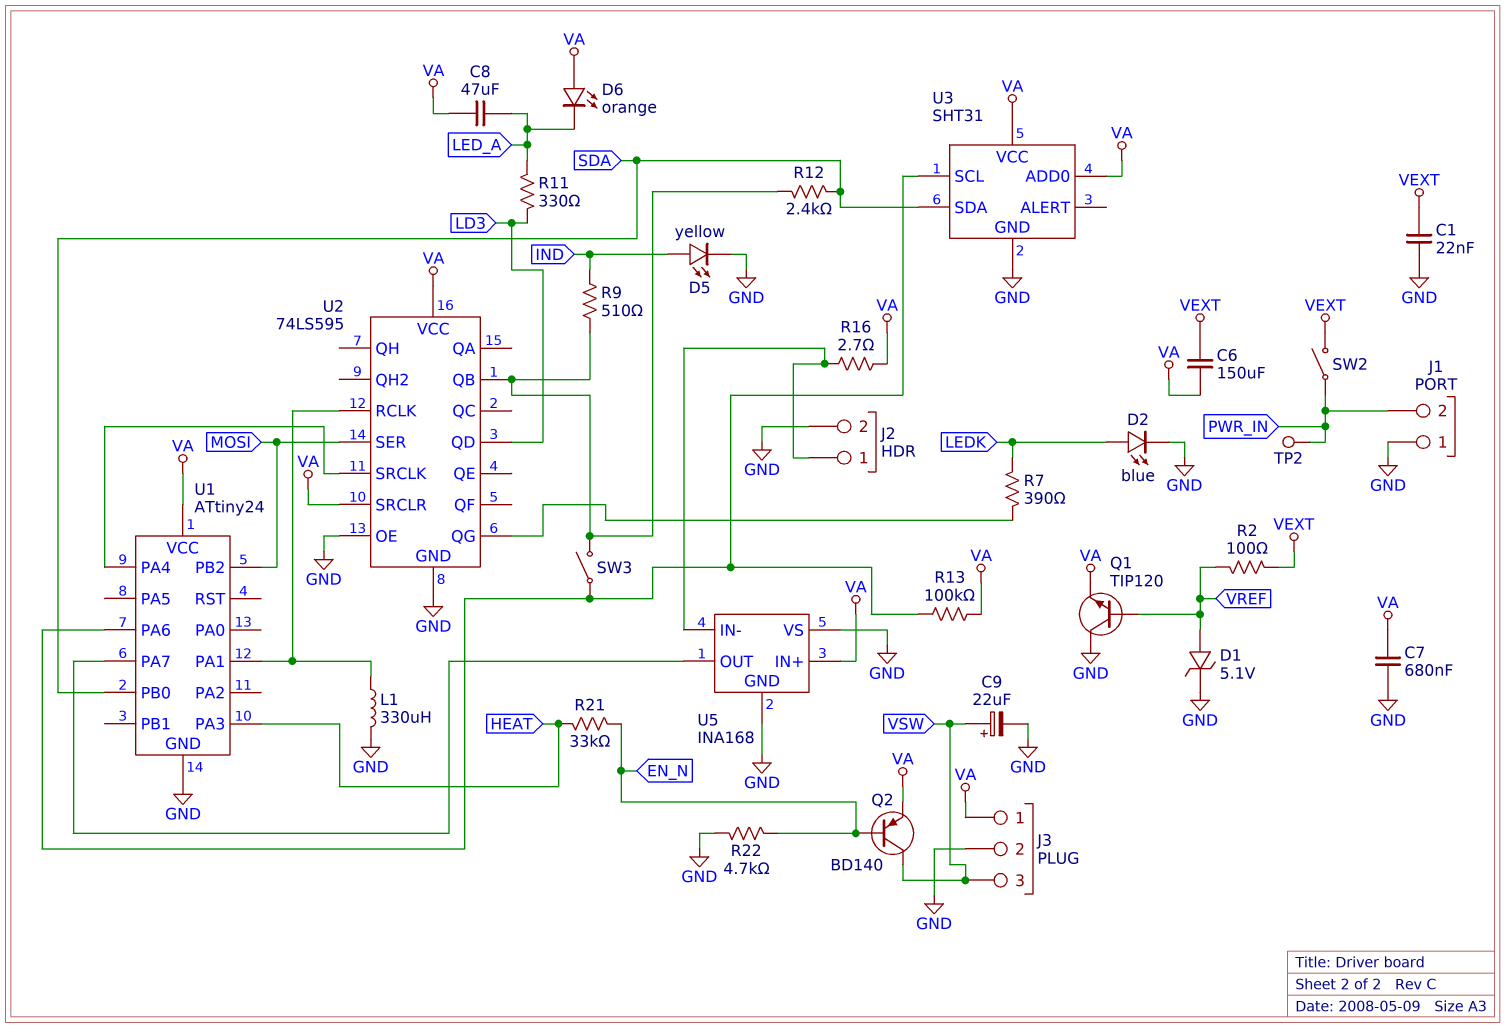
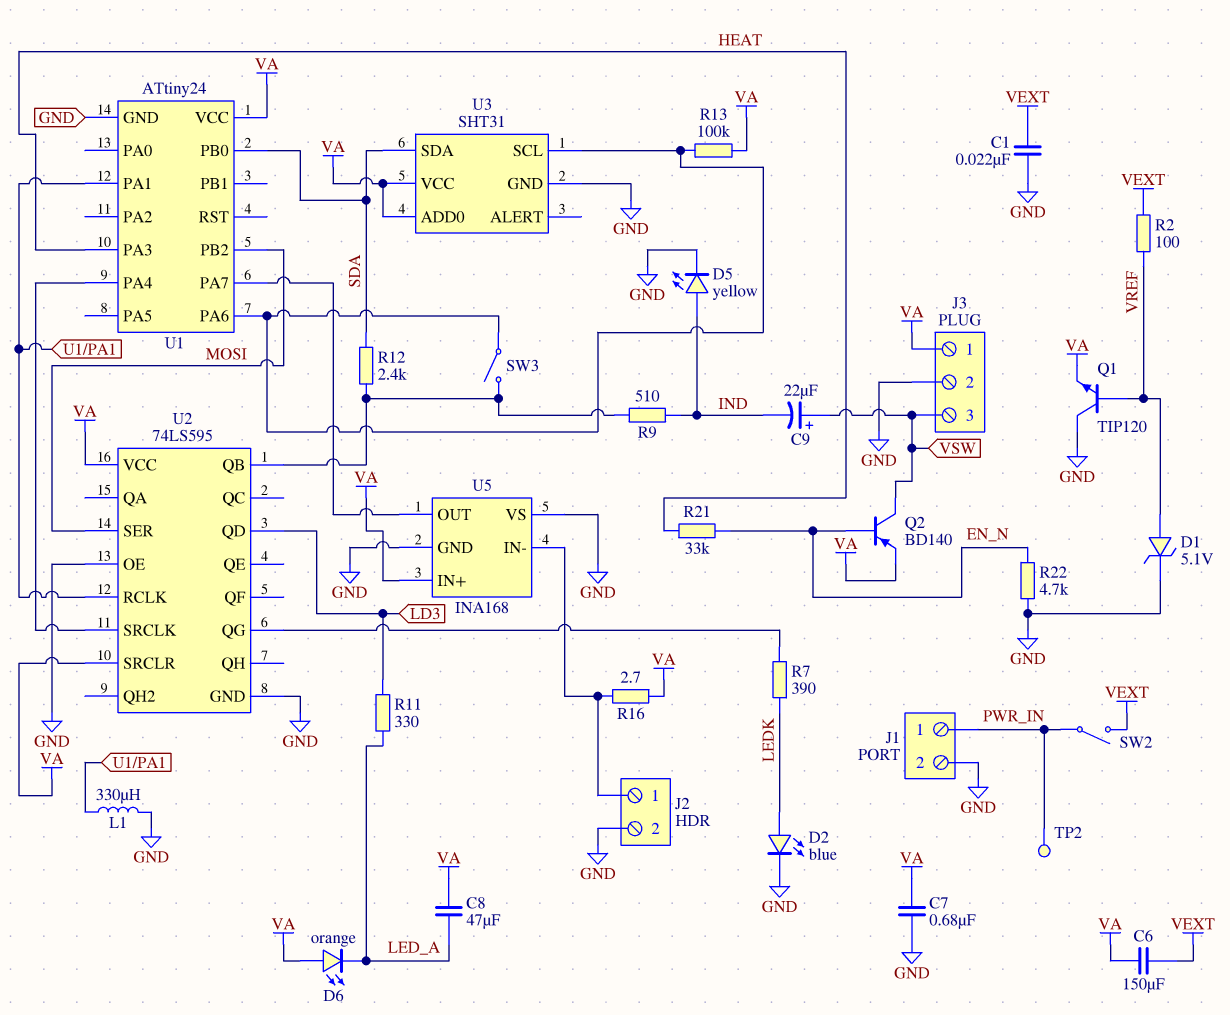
C9: 22uF (plus VSW, minus GND) -> 22uF (plus VSW, minus IND)
J1 pin 1: GND -> PWR_IN
J1 pin 2: PWR_IN -> GND

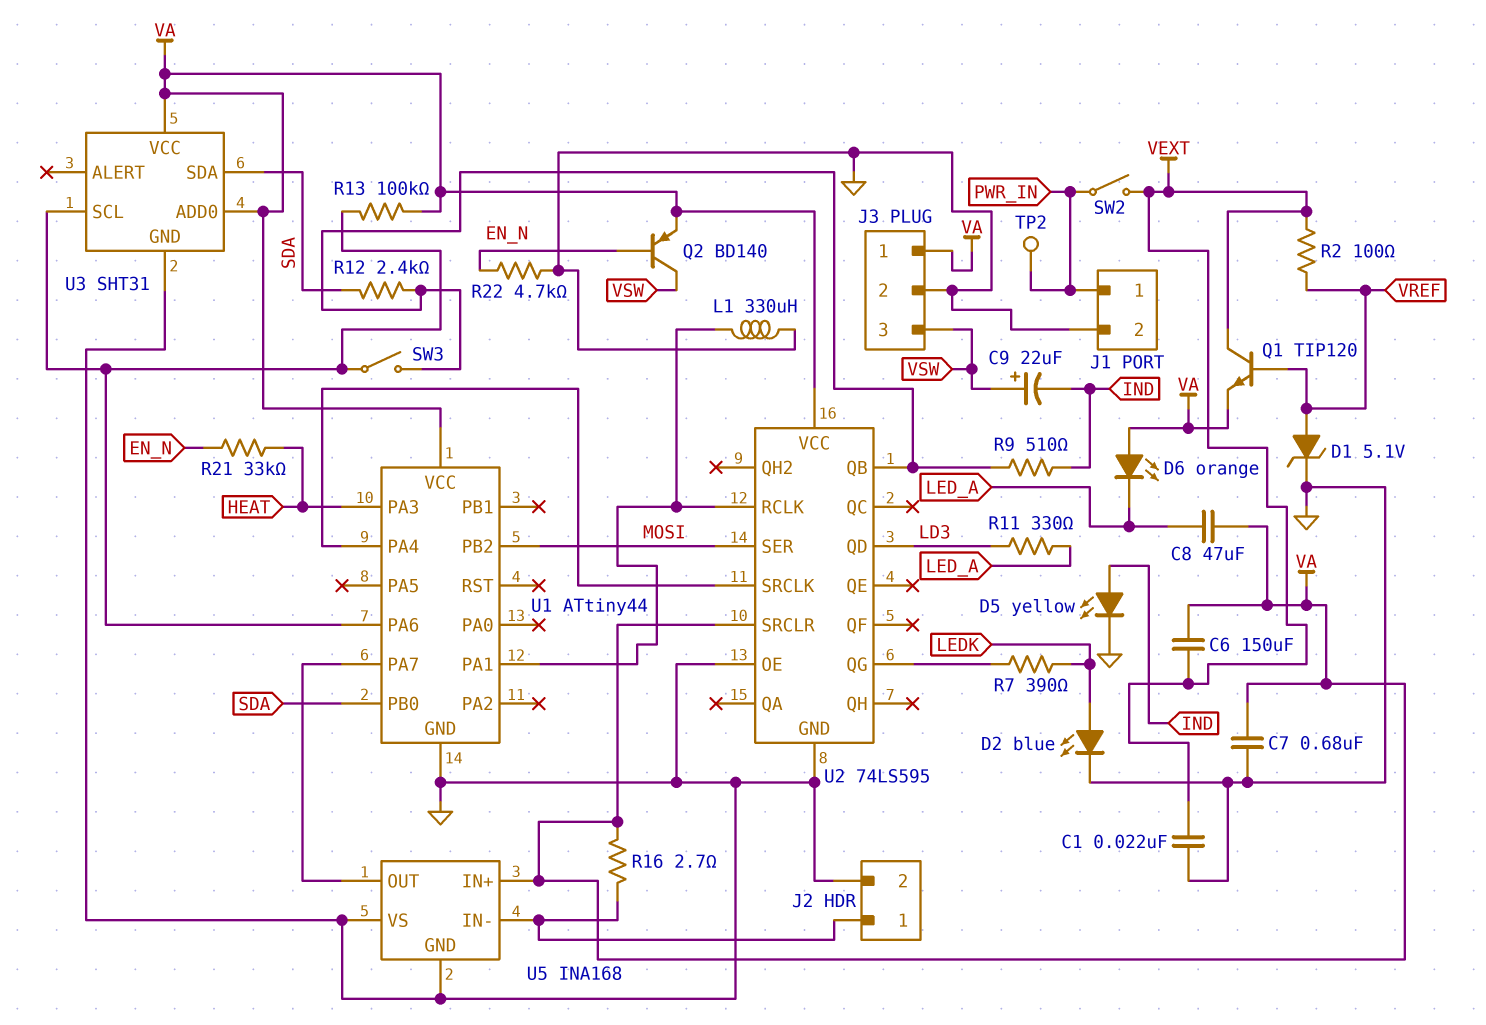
Q1: NPN TIP120 (B VREF, C GND, E VA) -> NPN TIP120 (B VREF, C VEXT, E VA)
U1: ATtiny24 -> ATtiny44

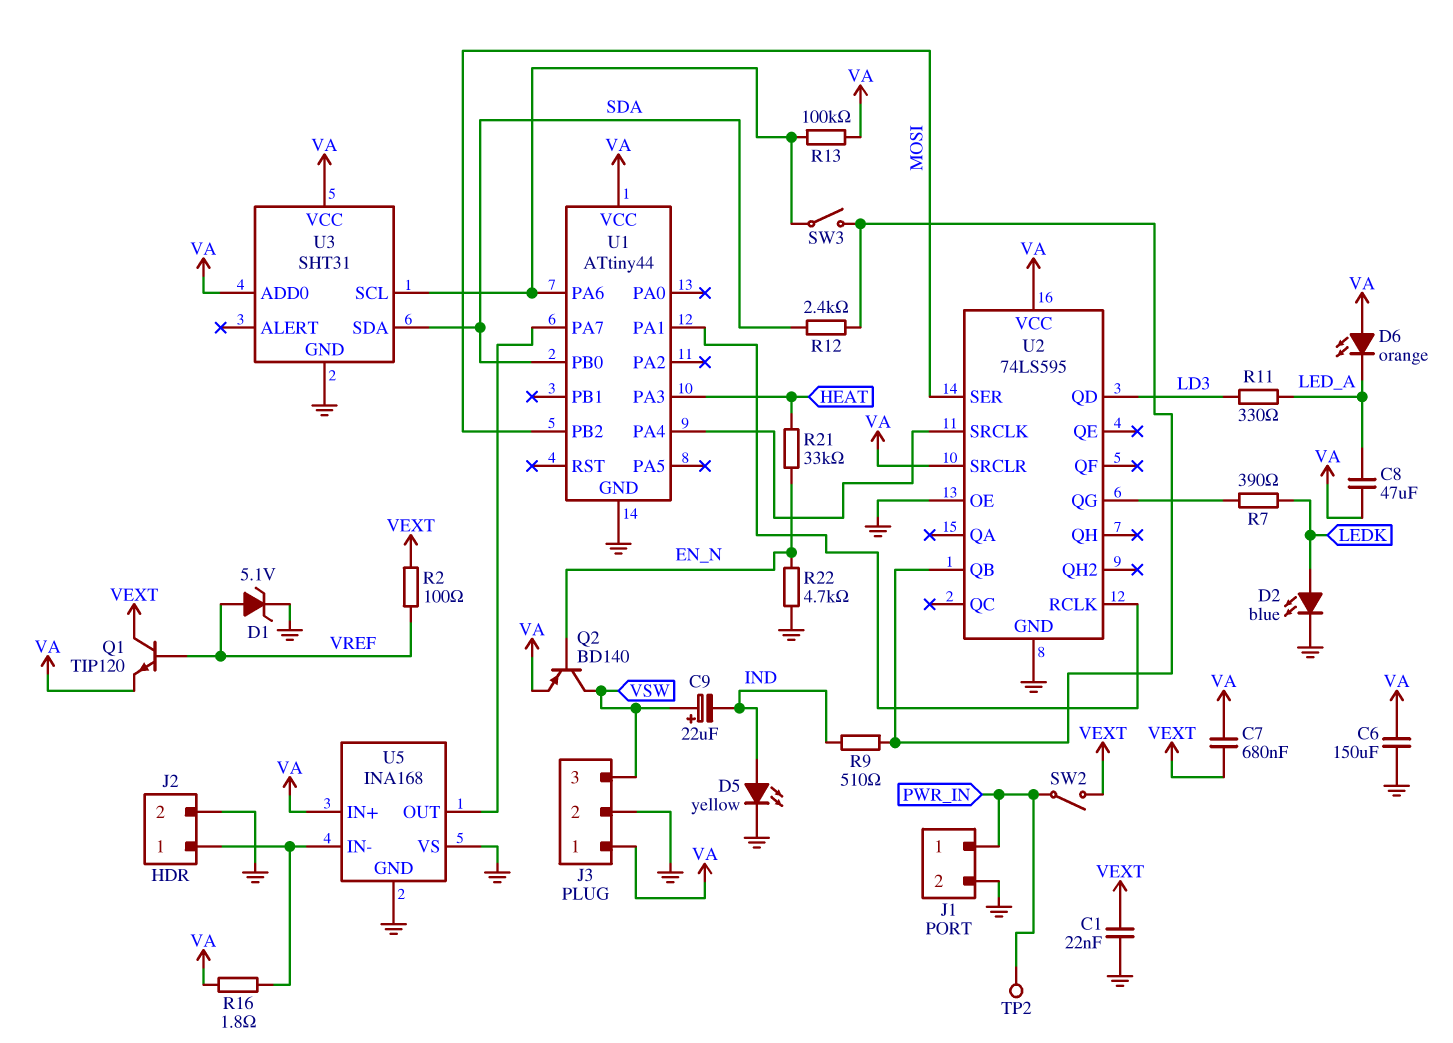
C6: 150uF (VA, VEXT) -> 150uF (GND, VA)
C7: 680nF (GND, VA) -> 680nF (VA, VEXT)
L1: 330uH (GND, U1/PA1) -> none
R16: 2.7 (J2/1, VA) -> 1.8 (J2/1, VA)

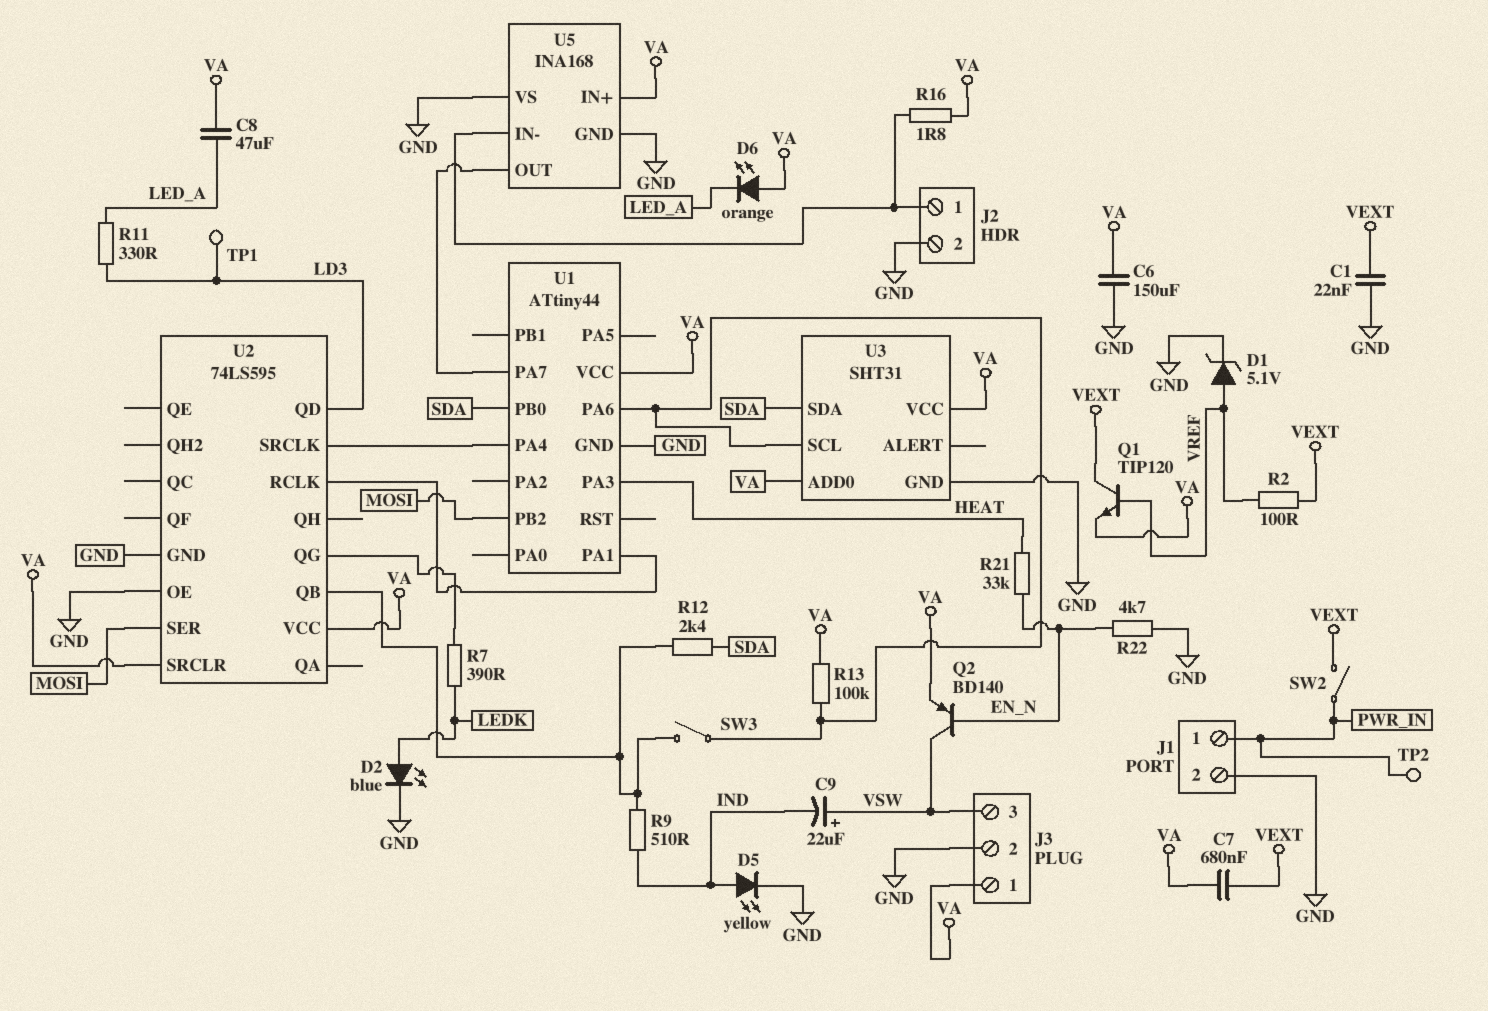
TP1: none -> test point (LD3)

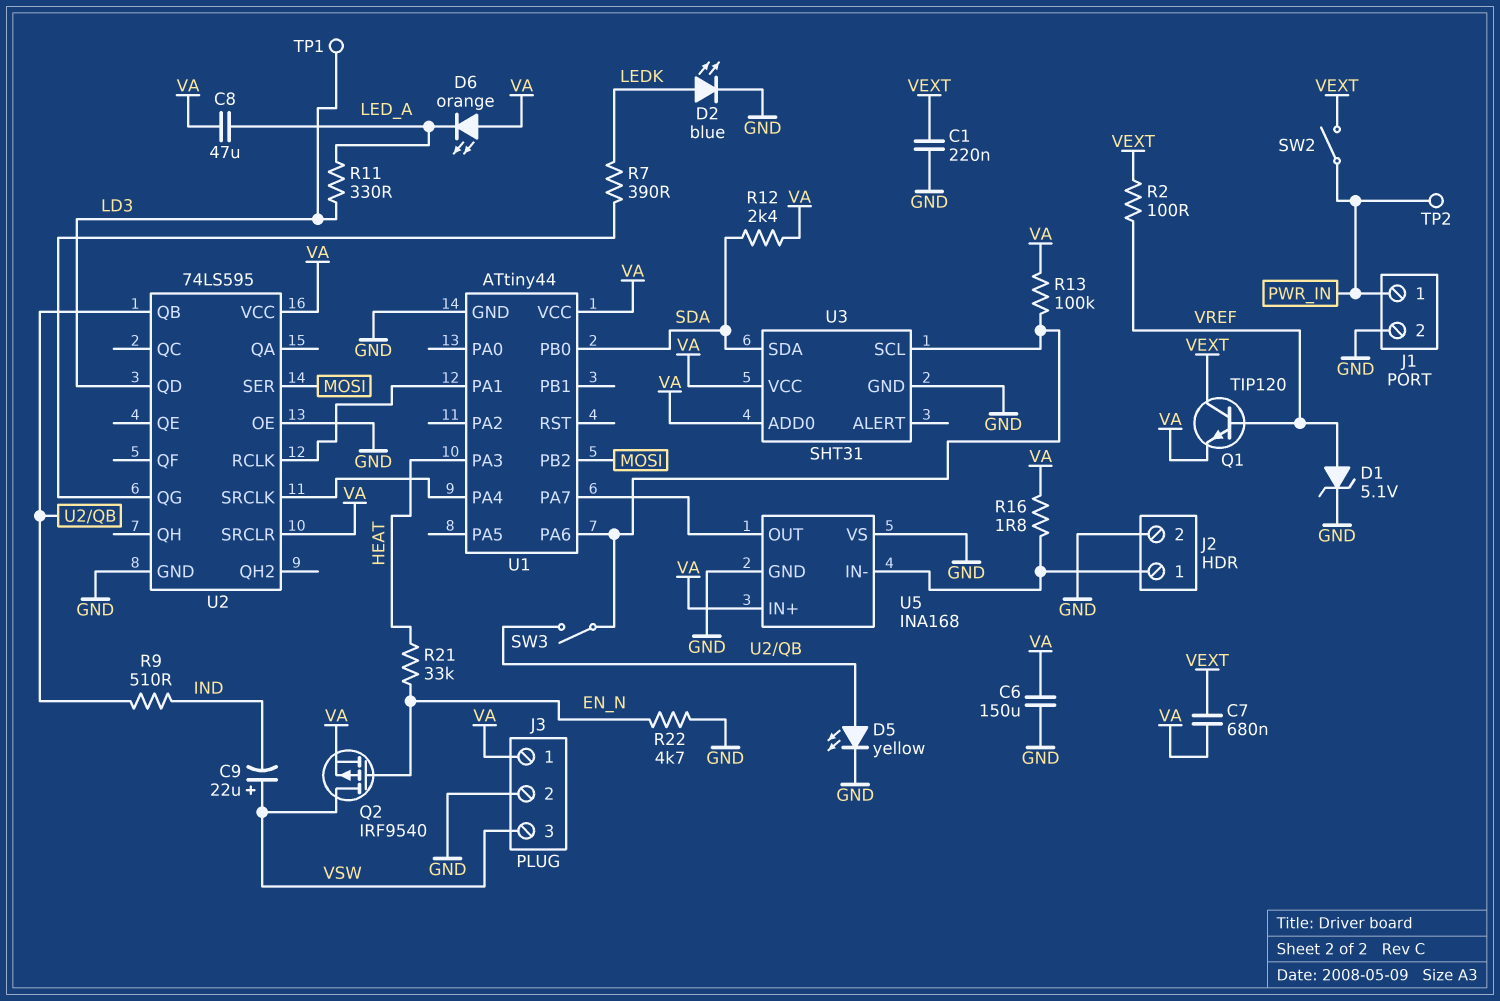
C1: 22nF (GND, VEXT) -> 220nF (GND, VEXT)
D5: LED yellow (A IND, K GND) -> LED yellow (A U2/QB, K GND)
Q2: PNP BD140 (B EN_N, C VSW, E VA) -> PMOS IRF9540 (G EN_N, D VSW, S VA)
R12: 2.4k (SDA, U2/QB) -> 2.4k (SDA, VA)

